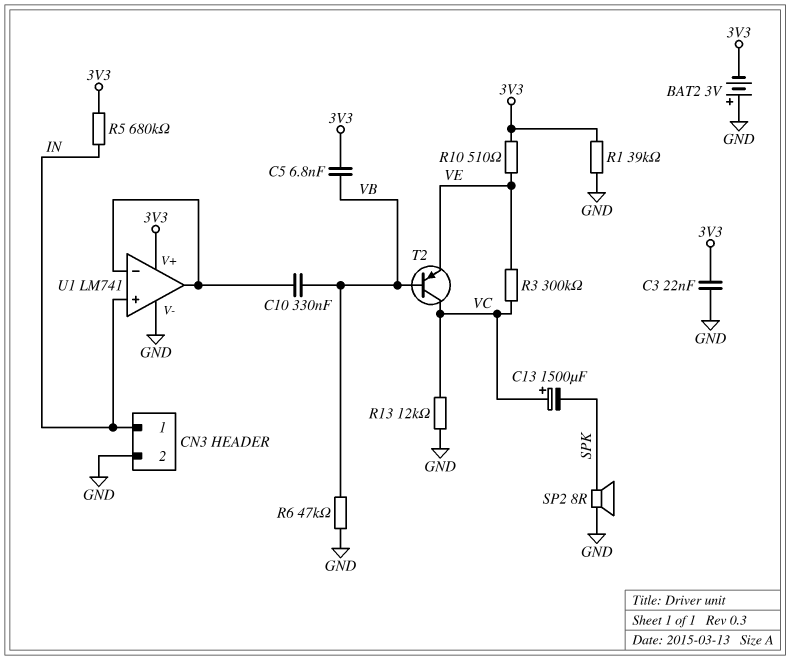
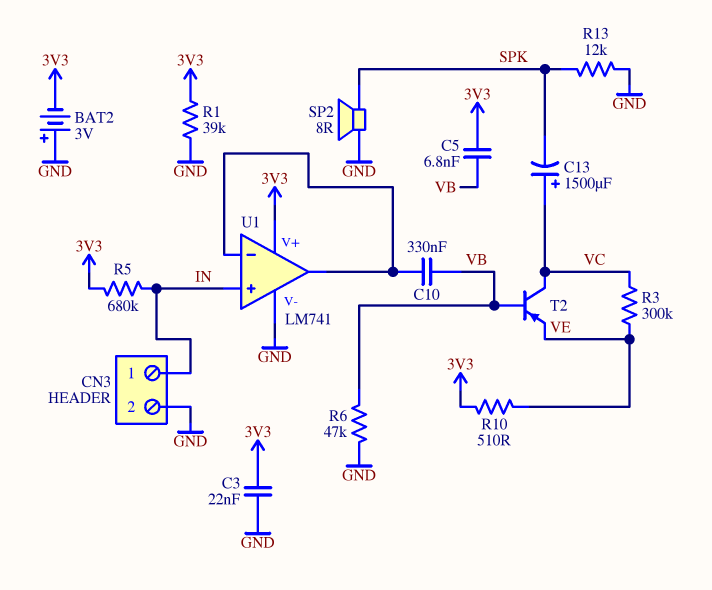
R13: 12k (GND, VC) -> 12k (GND, SPK)

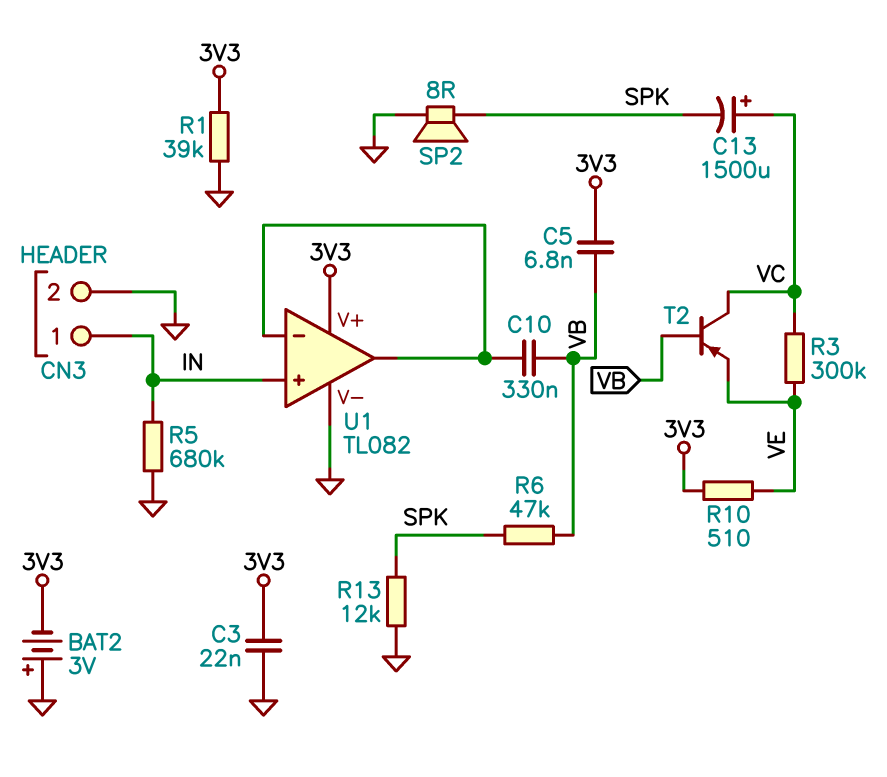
R5: 680k (3V3, IN) -> 680k (GND, IN)
R6: 47k (GND, VB) -> 47k (SPK, VB)
U1: LM741 -> TL082

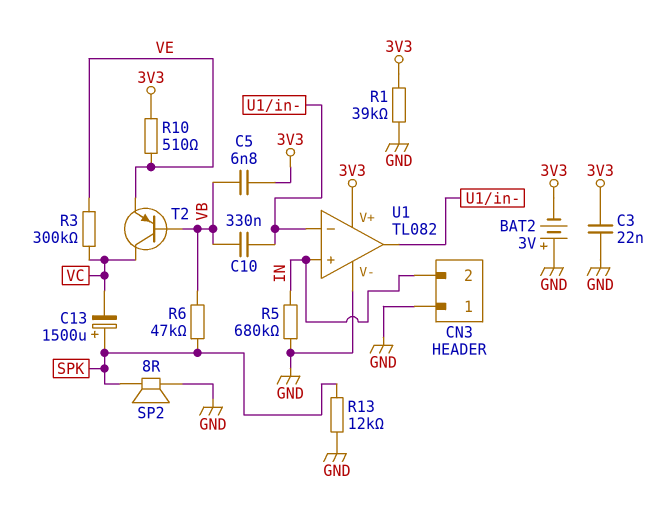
C13: 1500uF (plus VC, minus SPK) -> 1500uF (plus SPK, minus VC)
CN3 pin 1: IN -> GND
CN3 pin 2: GND -> IN

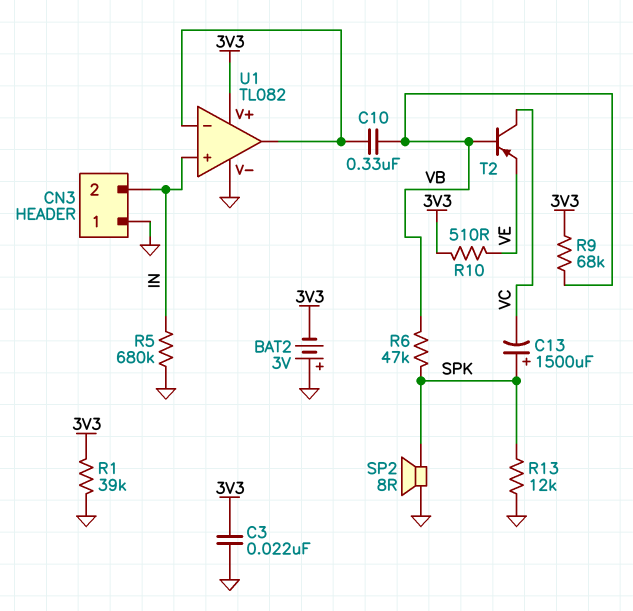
C5: 6.8nF (3V3, VB) -> none
R3: 300k (VC, VE) -> none
R9: none -> 68k (3V3, VB)

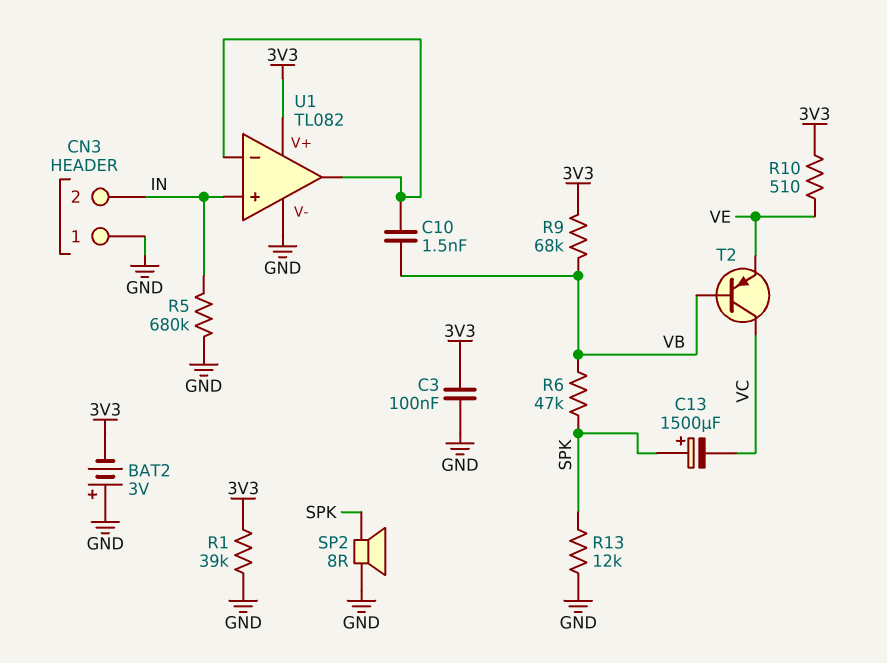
C3: 22nF (3V3, GND) -> 100nF (3V3, GND)
C10: 330nF (U1/in-, VB) -> 1.5nF (U1/in-, VB)

